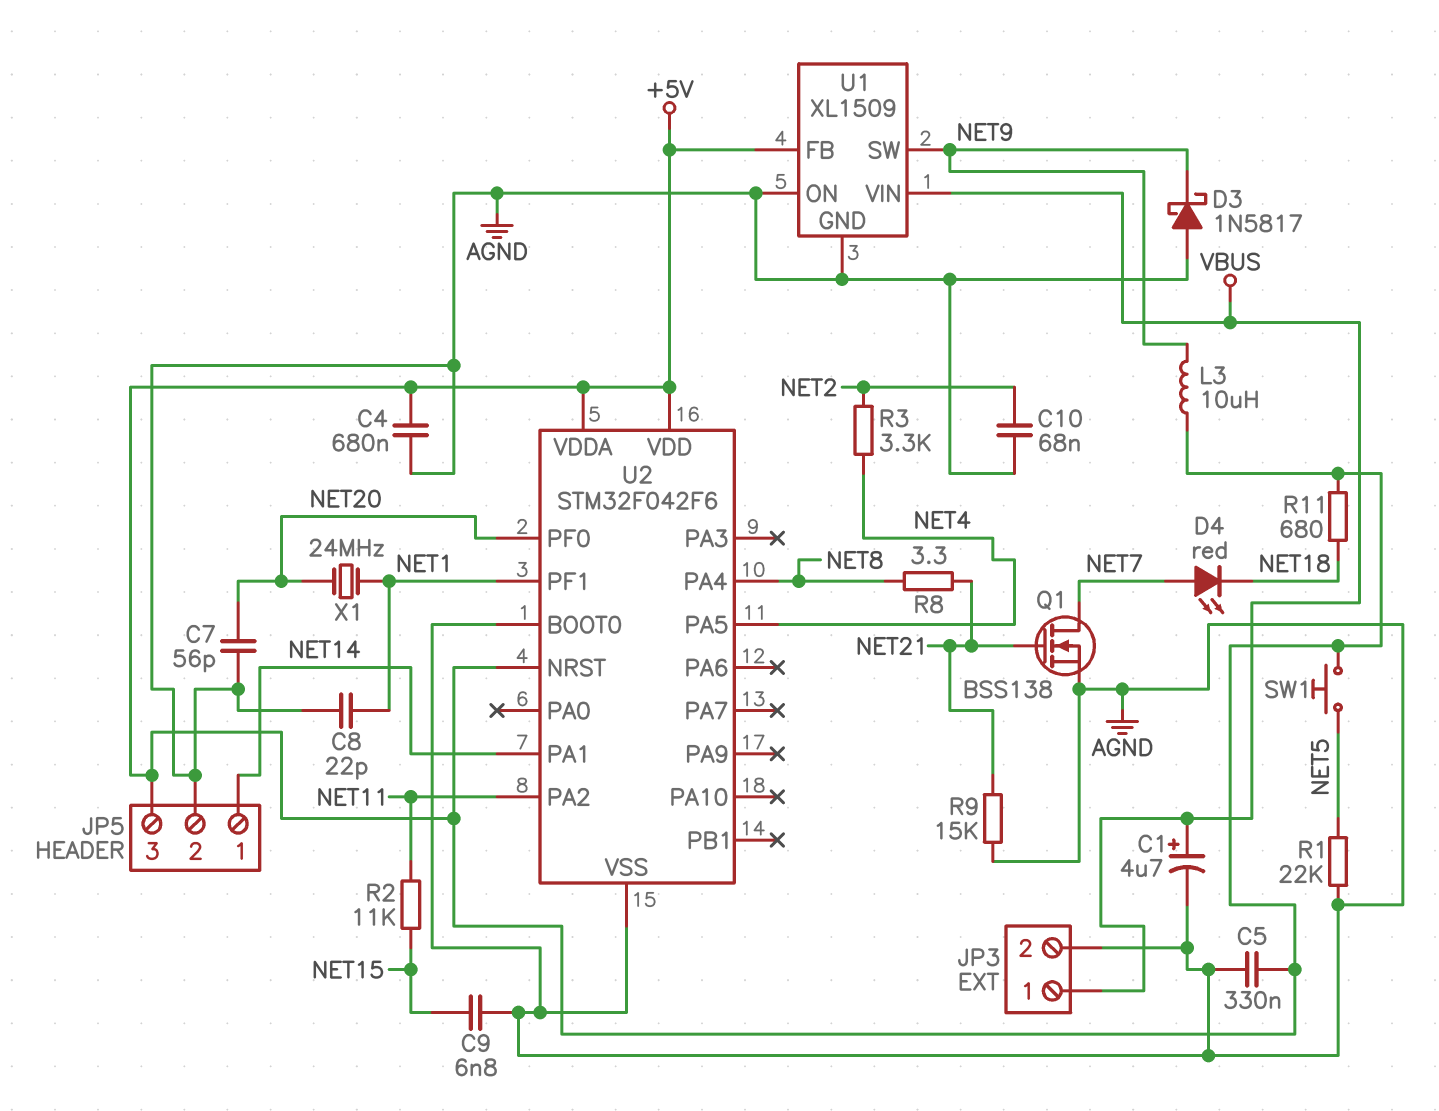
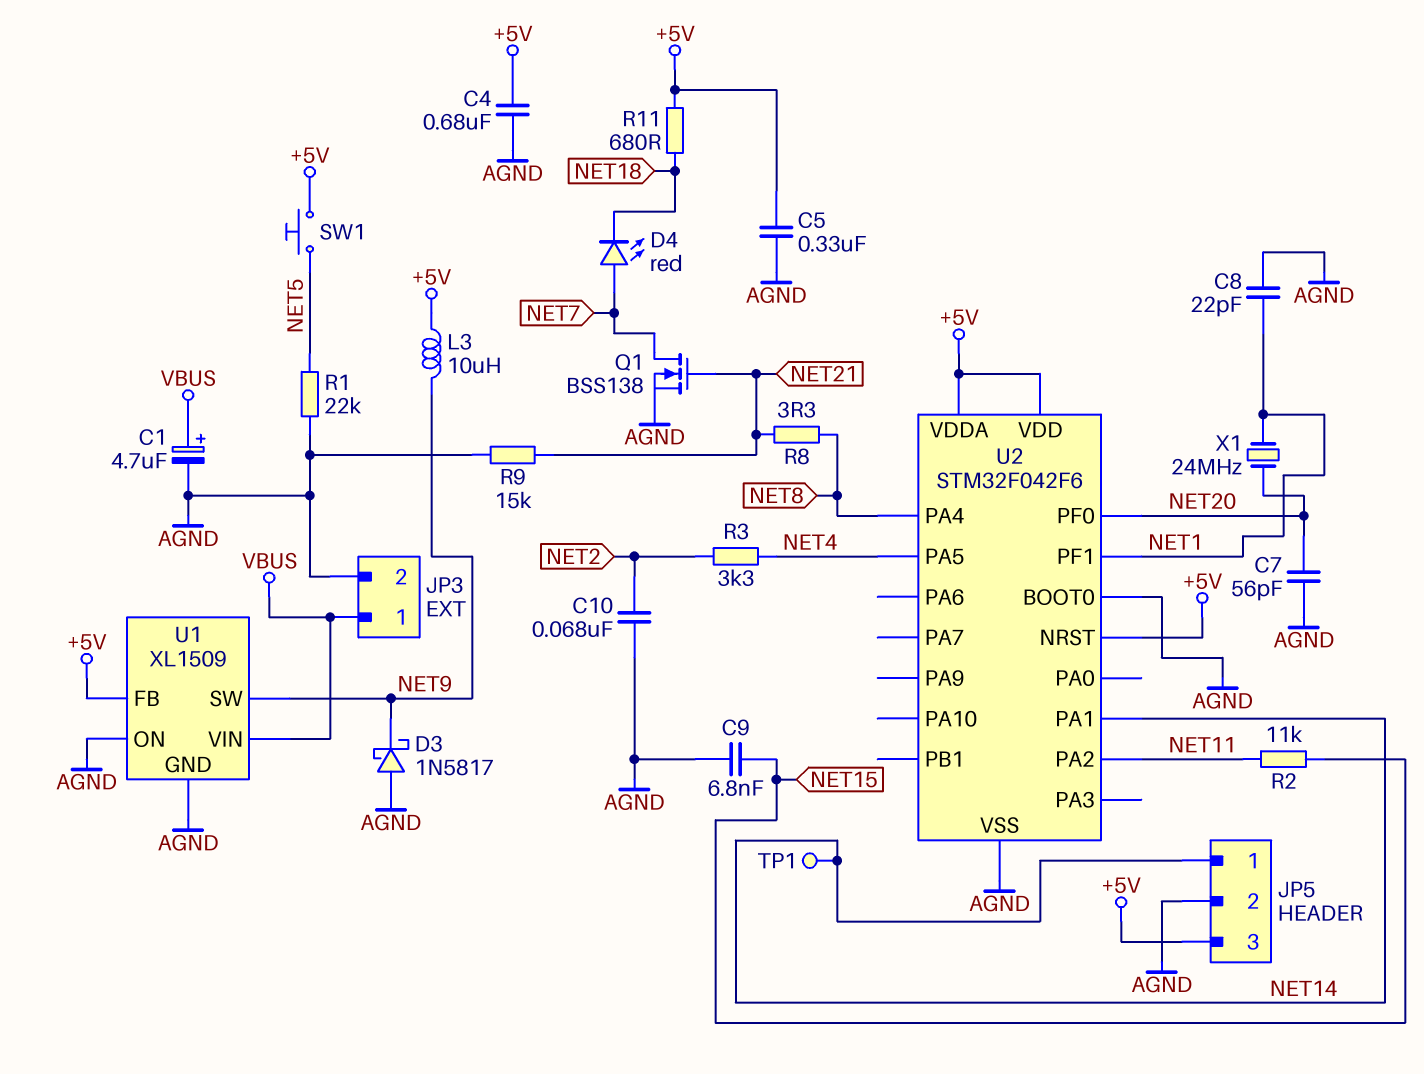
TP1: none -> test point (NET14)

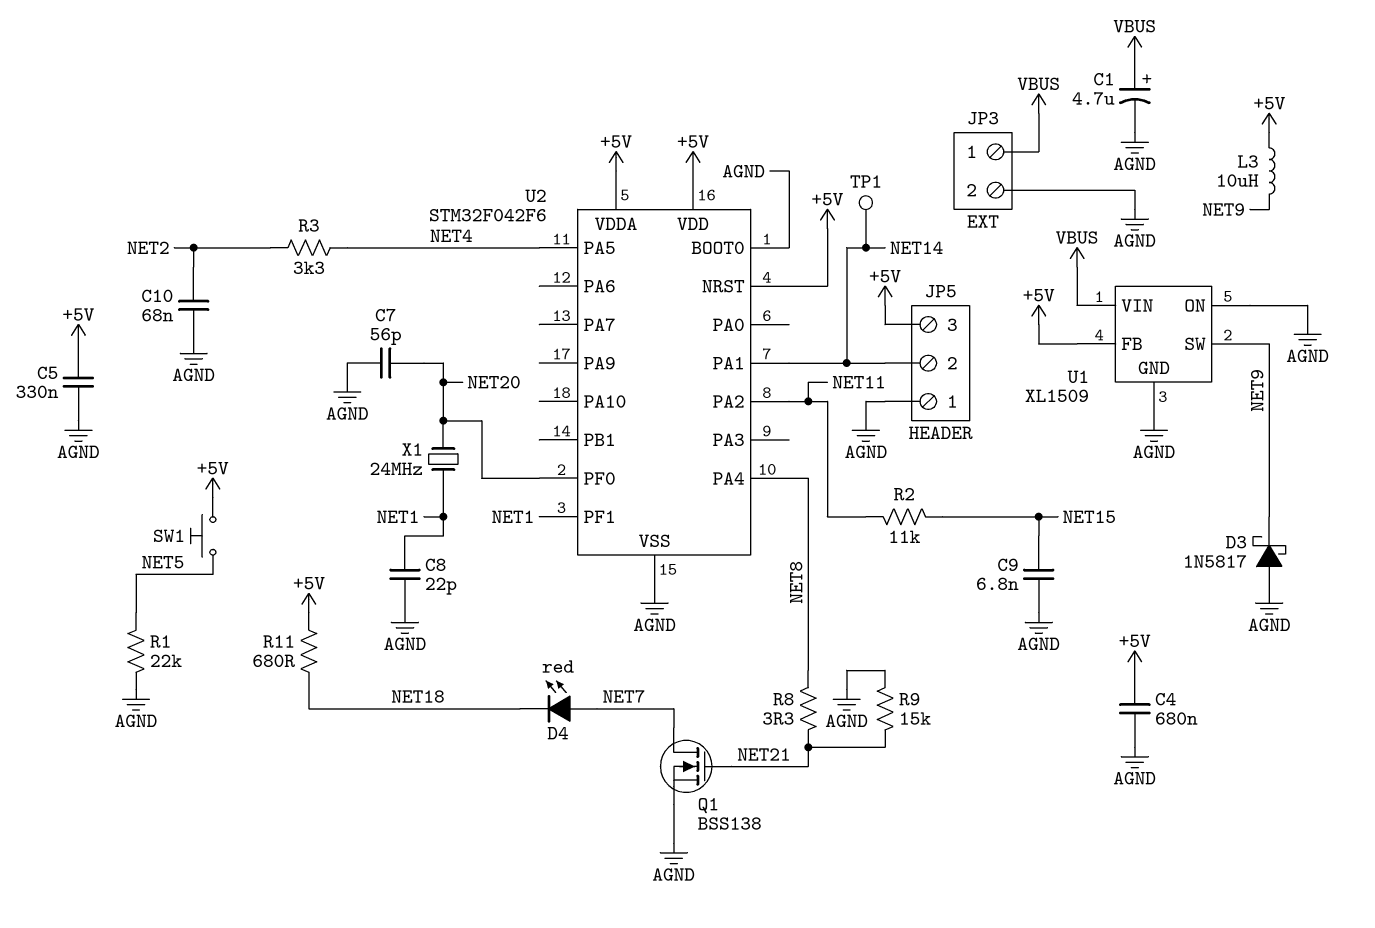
JP5 pin 1: NET14 -> AGND
JP5 pin 2: AGND -> NET14

